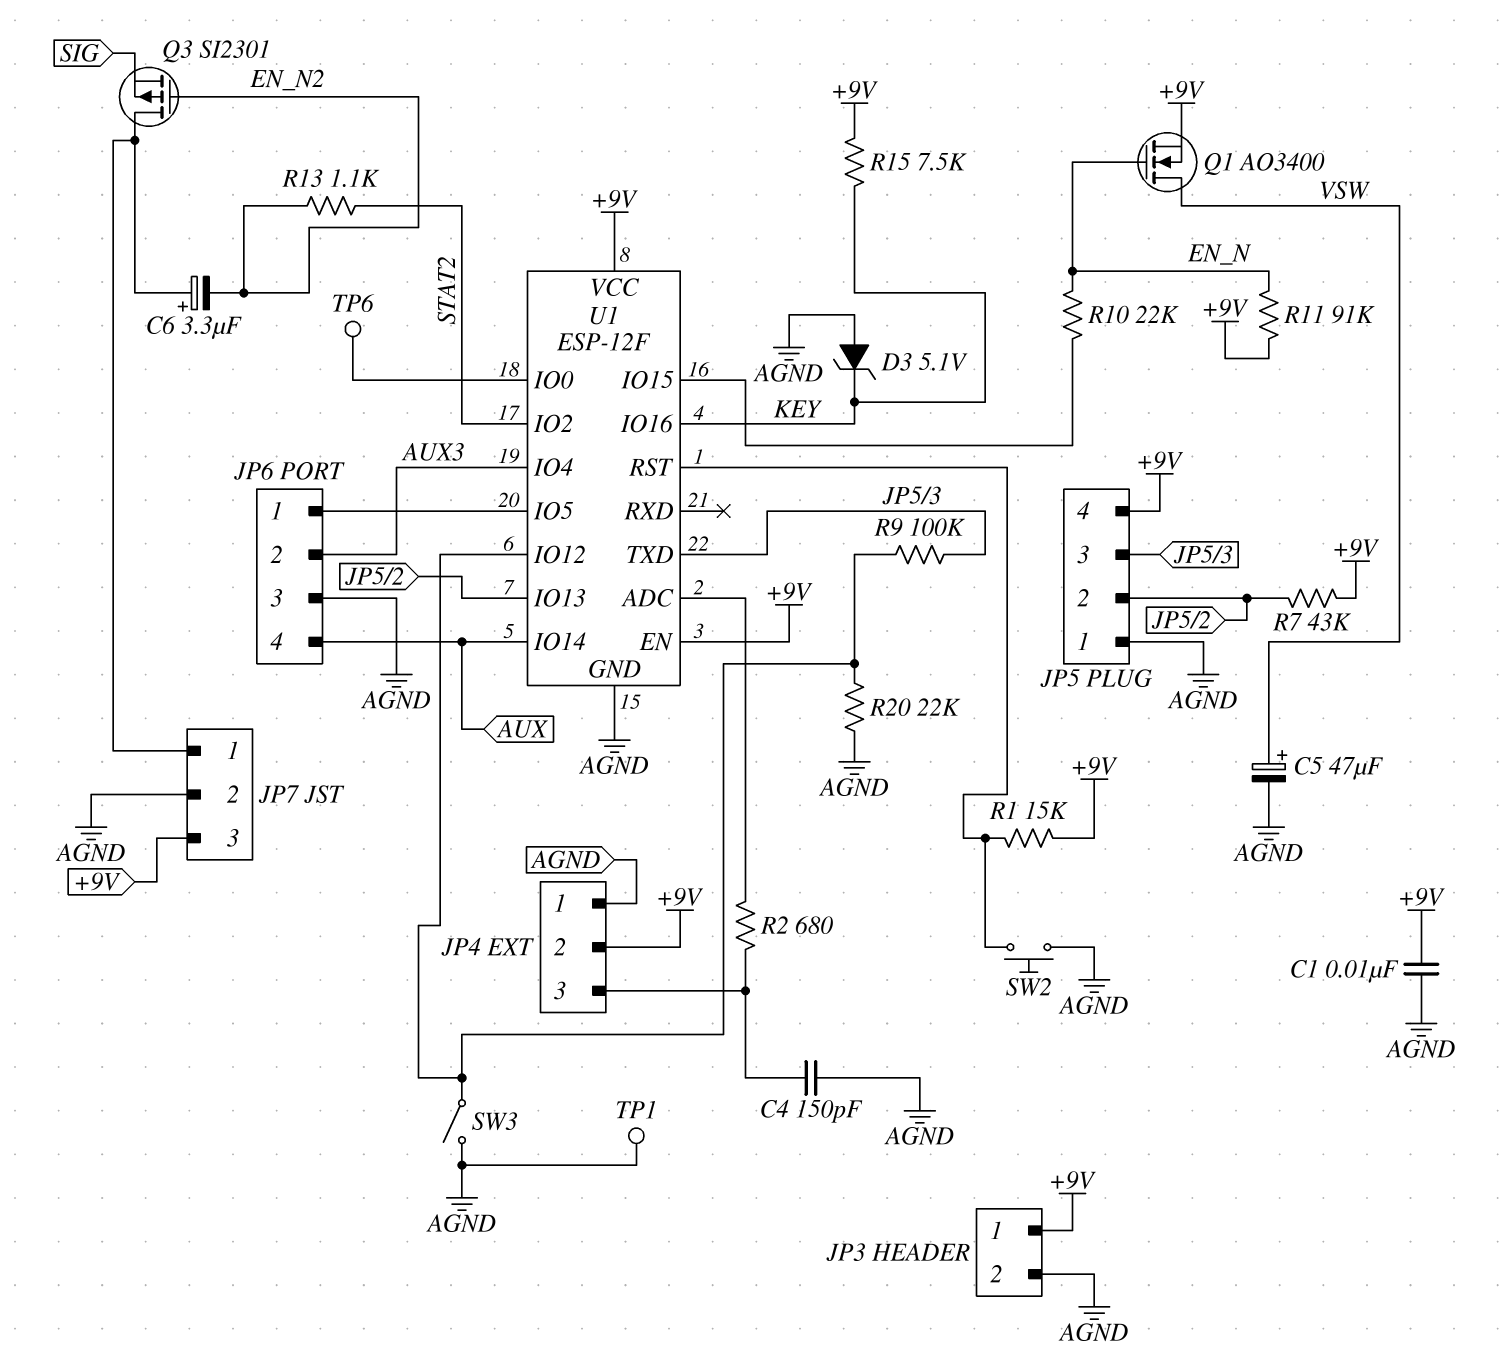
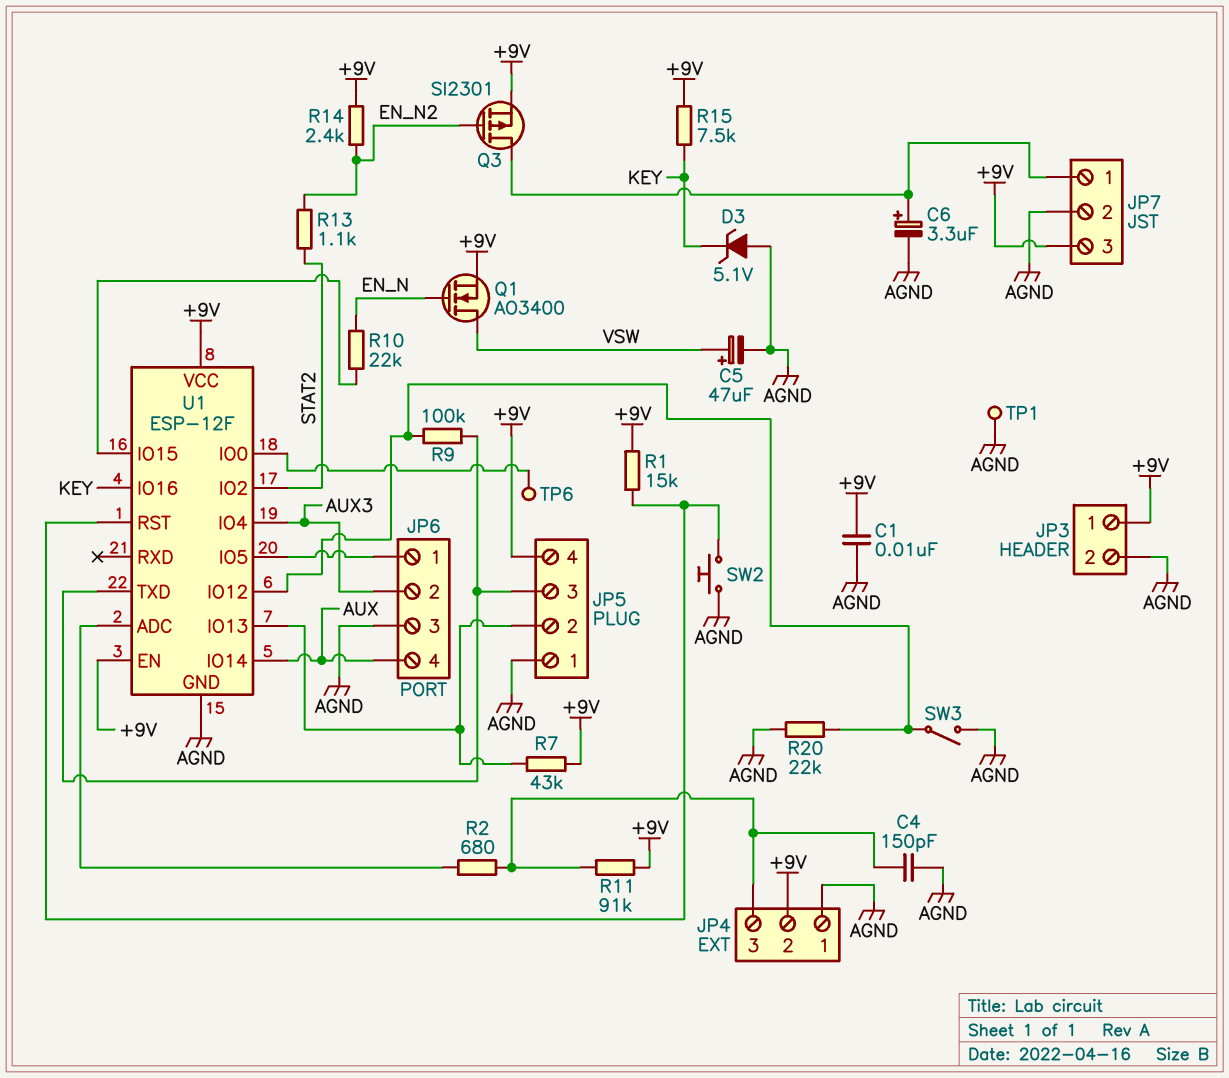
C6: 3.3uF (plus JP7/1, minus EN_N2) -> 3.3uF (plus JP7/1, minus AGND)
Q3: PMOS SI2301 (G EN_N2, D JP7/1, S SIG) -> PMOS SI2301 (G EN_N2, D JP7/1, S +9V)
R11: 91k (+9V, EN_N) -> 91k (+9V, JP4/3)
R14: none -> 2.4k (+9V, EN_N2)

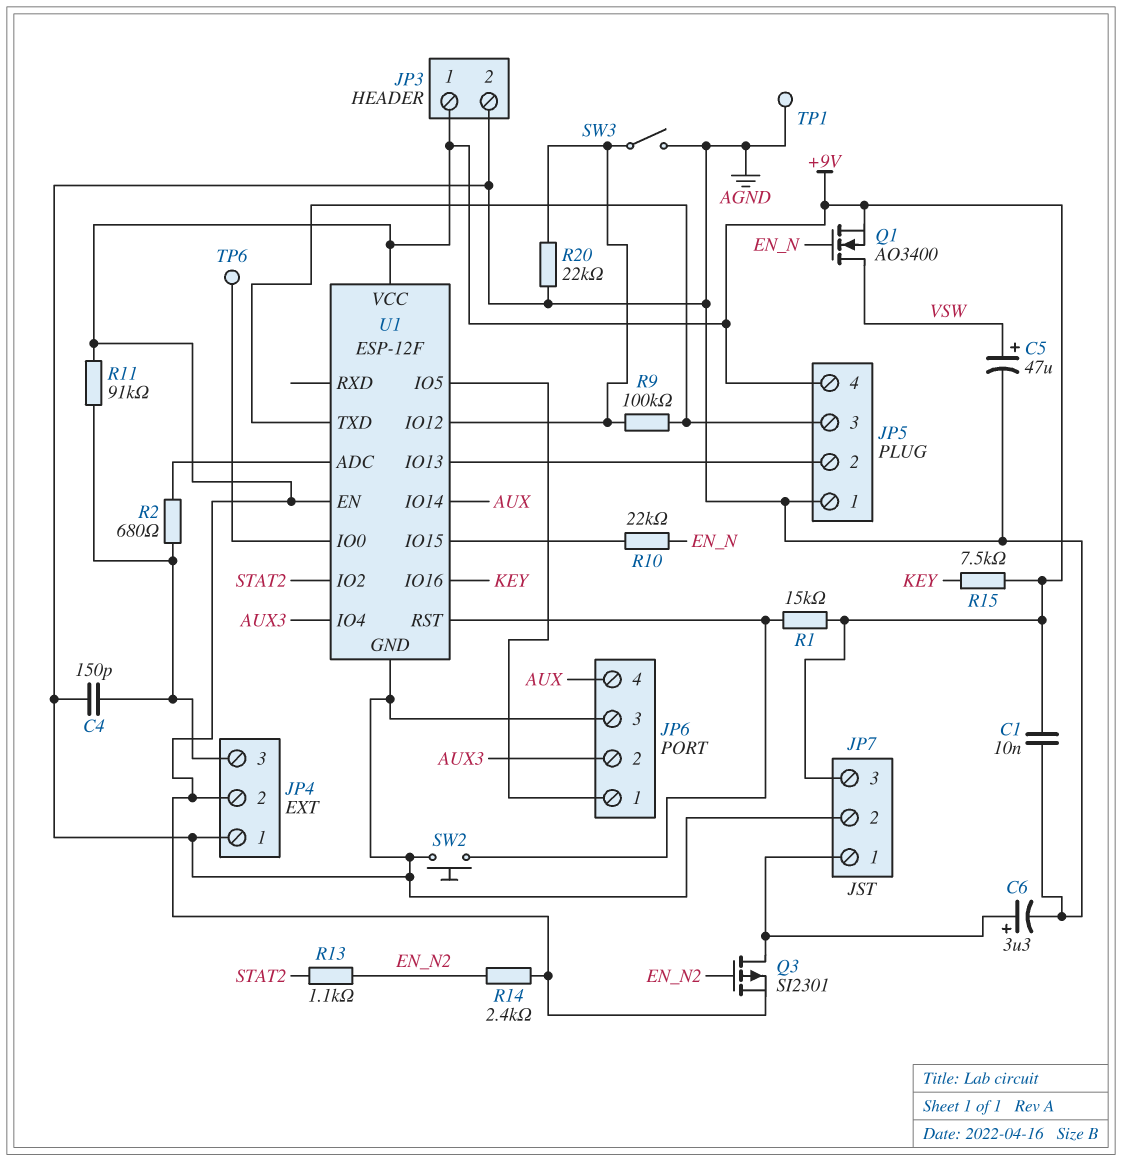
D3: zener 5.1V (A AGND, K KEY) -> none
R7: 43k (+9V, JP5/2) -> none

